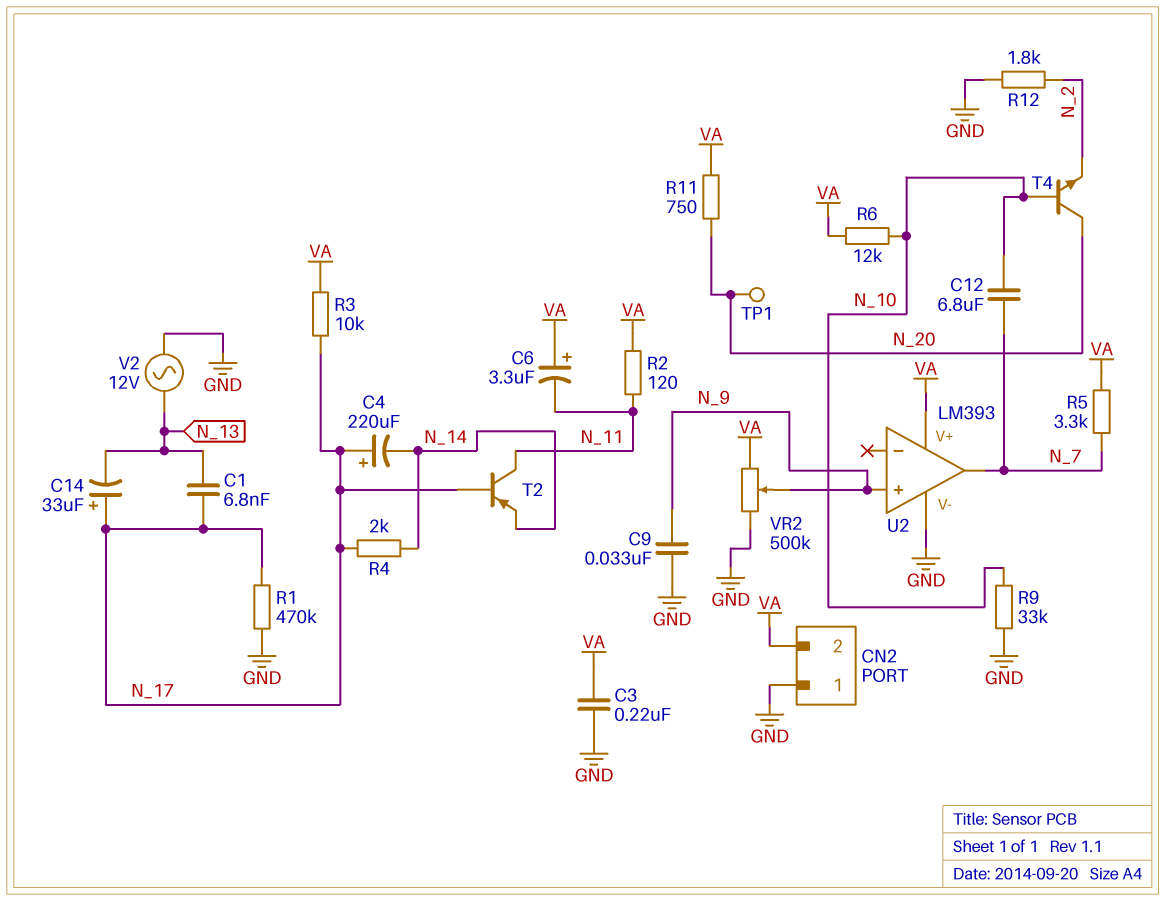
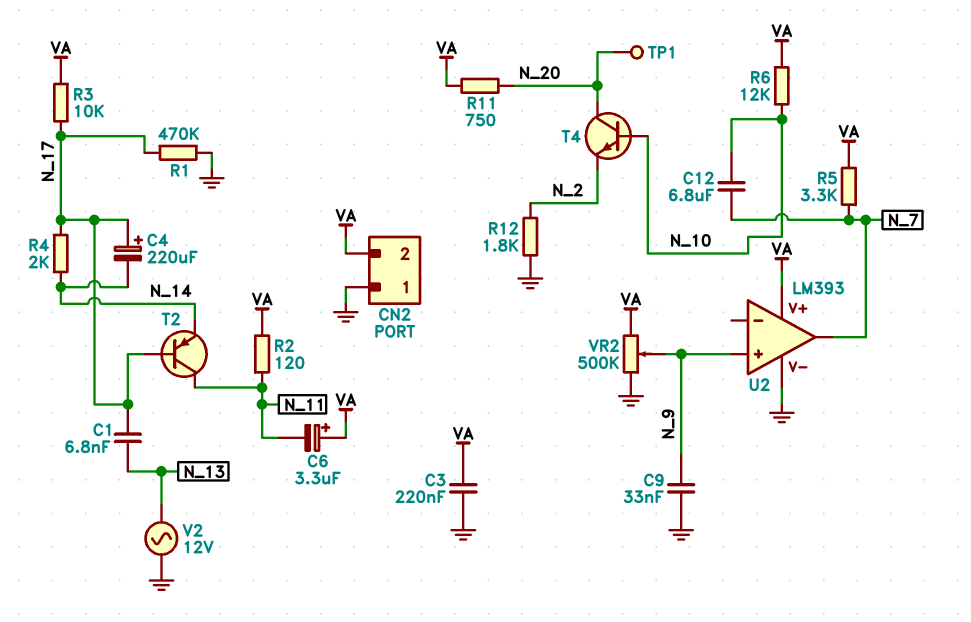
C14: 33uF (plus N_17, minus N_13) -> none
R9: 33k (GND, N_10) -> none

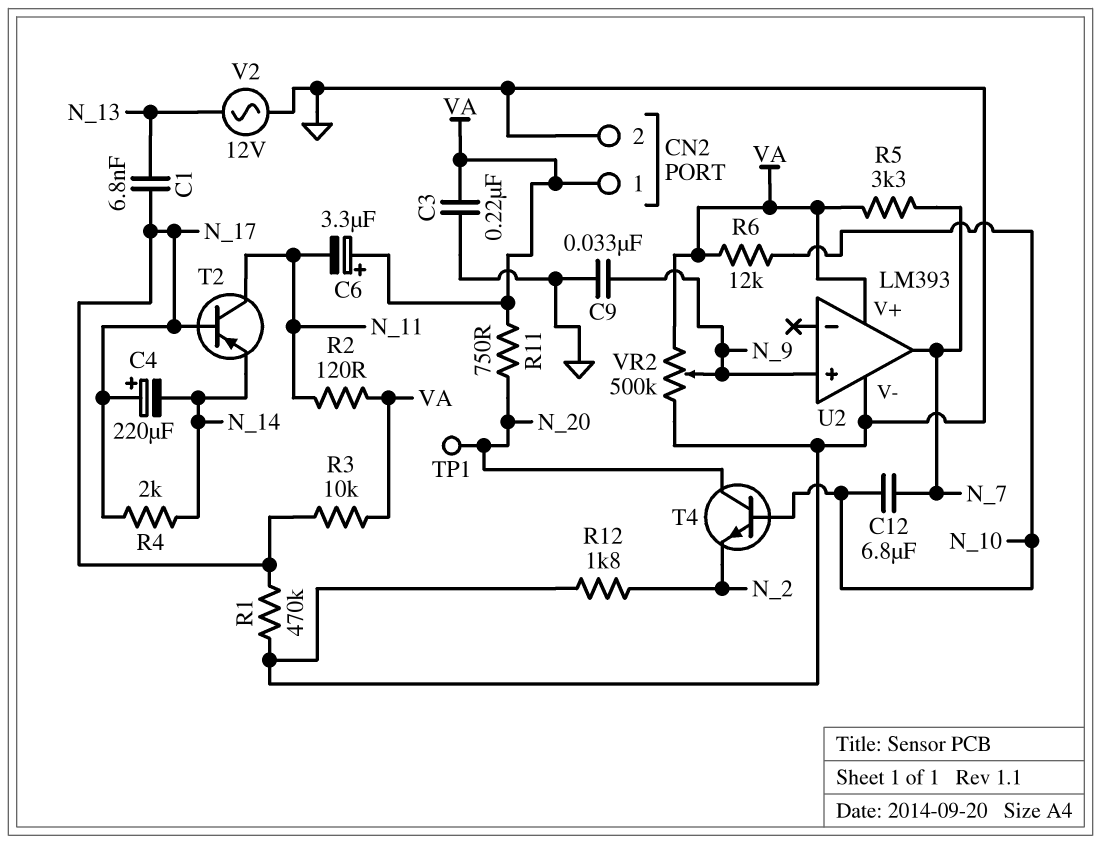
CN2 pin 1: GND -> VA
CN2 pin 2: VA -> GND

